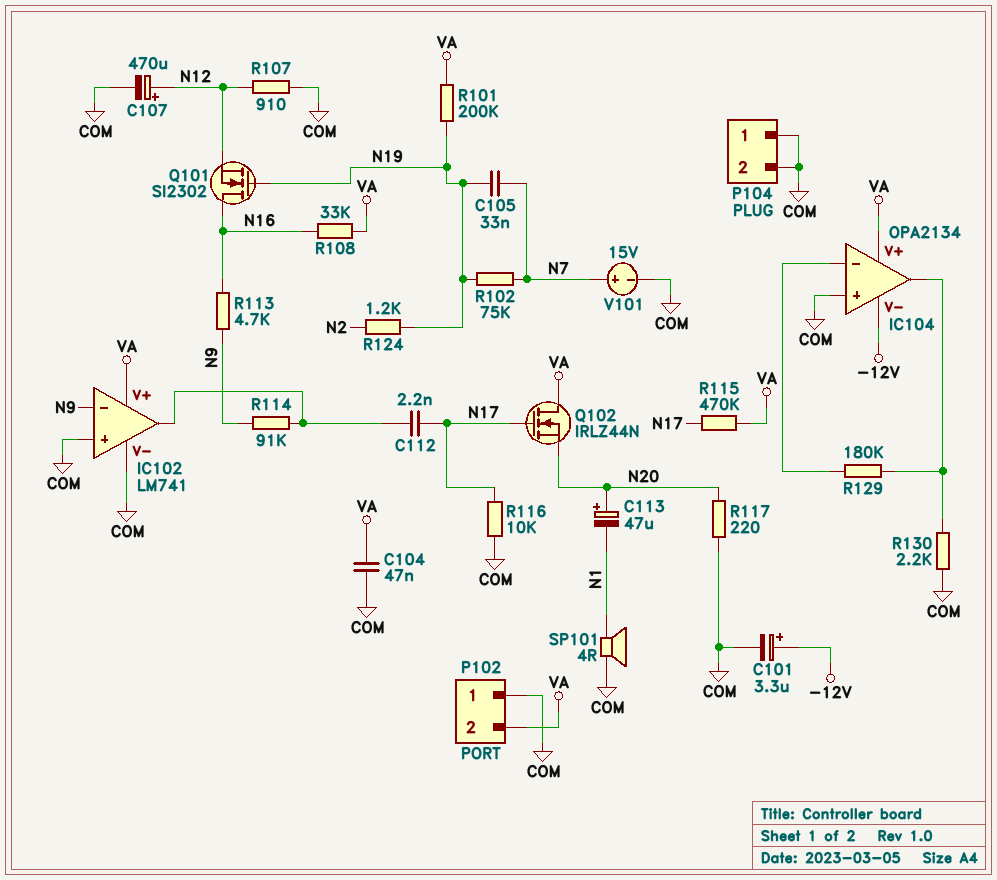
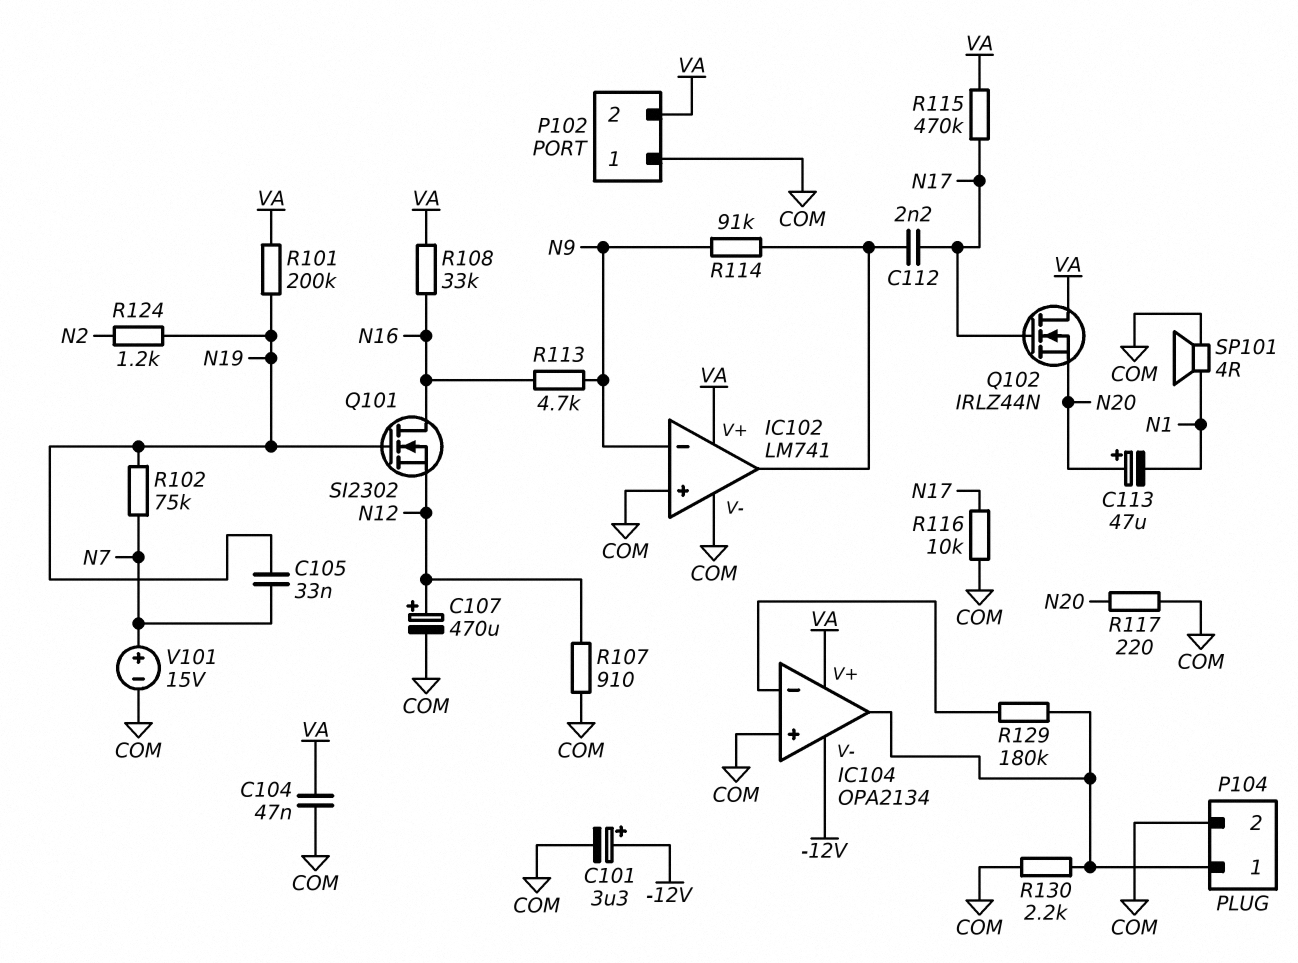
P104 pin 1: COM -> IC104/out

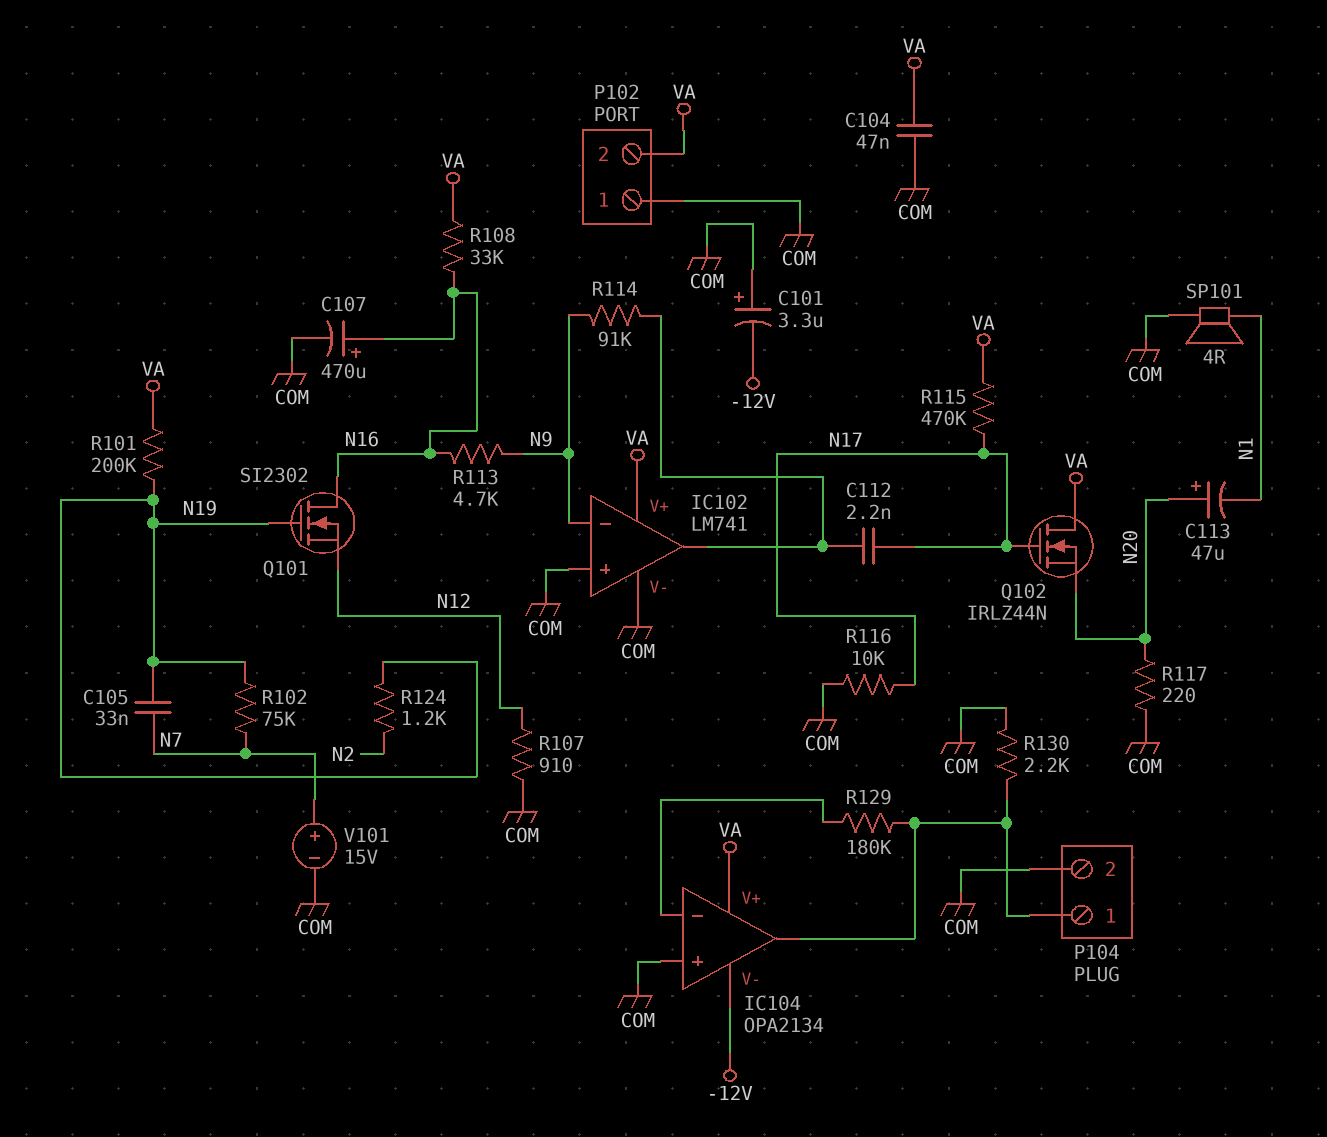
C101: 3.3uF (plus -12V, minus COM) -> 3.3uF (plus COM, minus -12V)
C107: 470uF (plus N12, minus COM) -> 470uF (plus N16, minus COM)

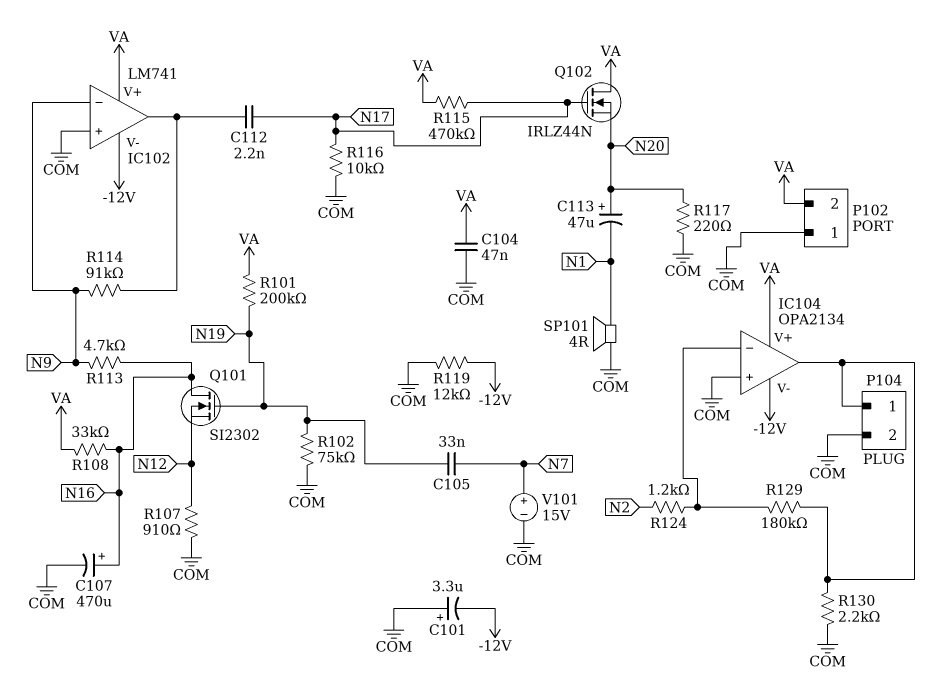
IC102 pin V-: COM -> -12V
R102: 75k (N7, N19) -> 75k (COM, N19)
R119: none -> 12k (-12V, COM)
R124: 1.2k (N2, N19) -> 1.2k (IC104/in-, N2)

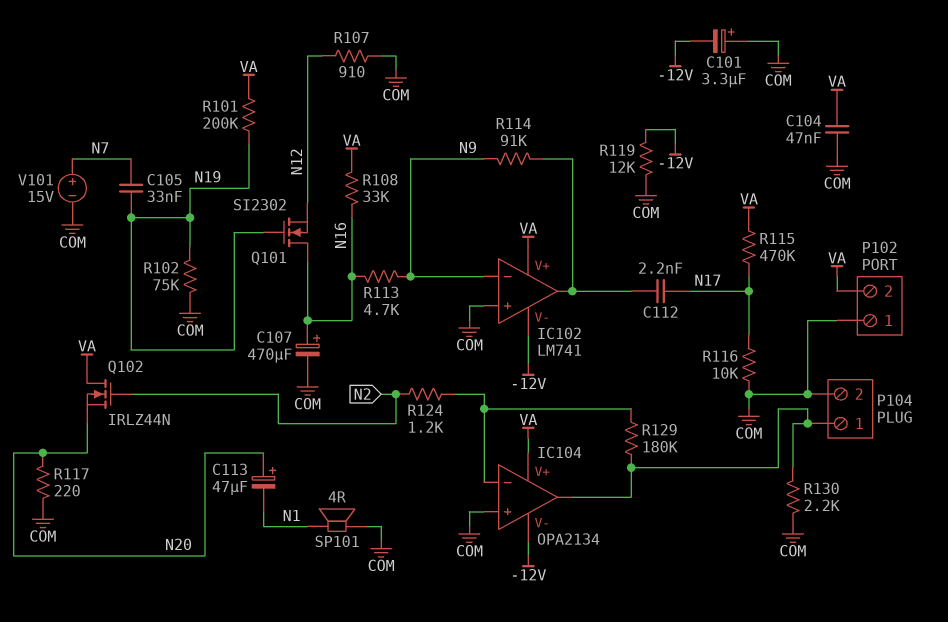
Q102: NMOS IRLZ44N (G N17, D VA, S N20) -> NMOS IRLZ44N (G N2, D VA, S N20)

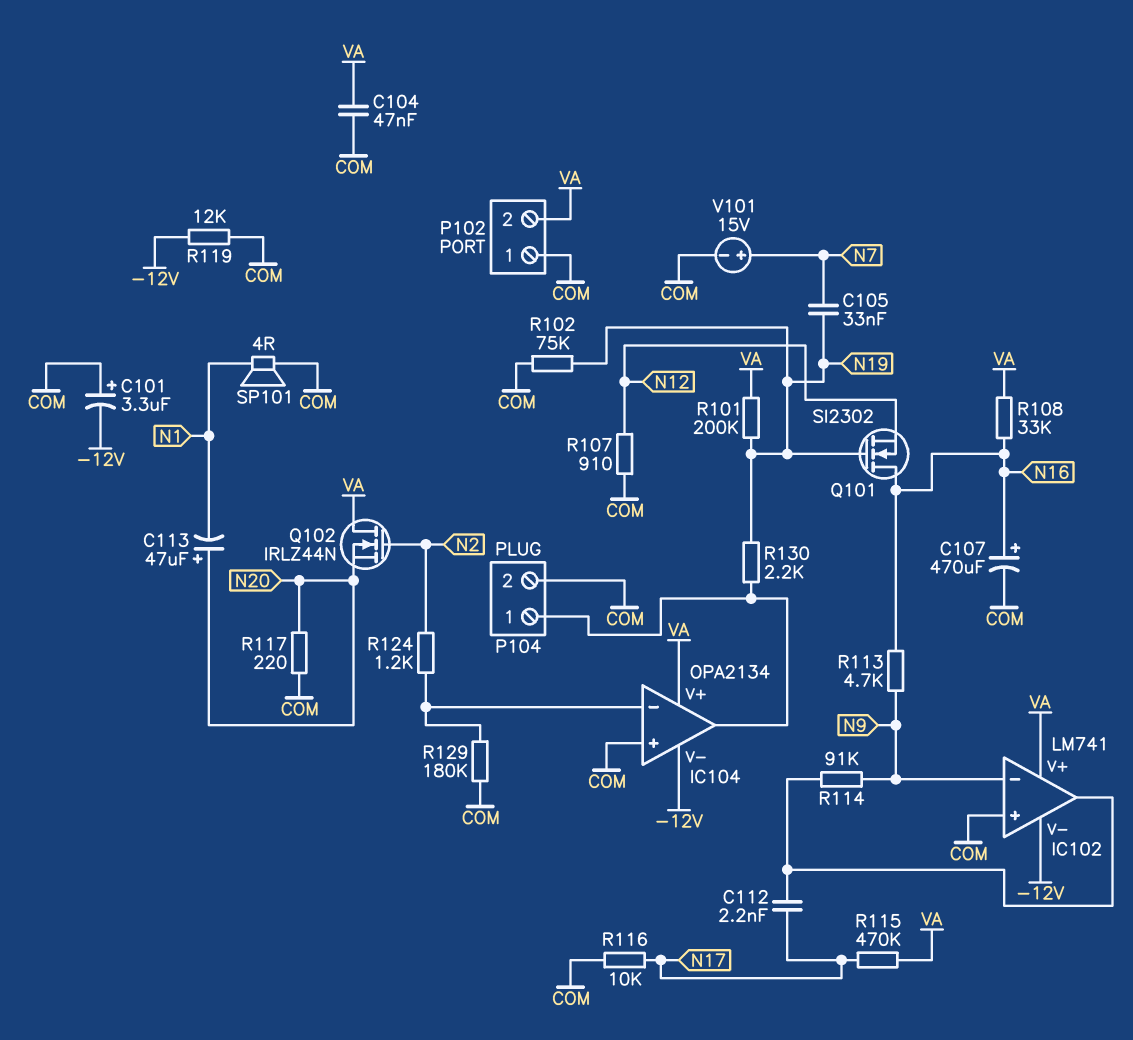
R129: 180k (IC104/in-, IC104/out) -> 180k (COM, IC104/in-)
R130: 2.2k (COM, IC104/out) -> 2.2k (IC104/out, N19)

